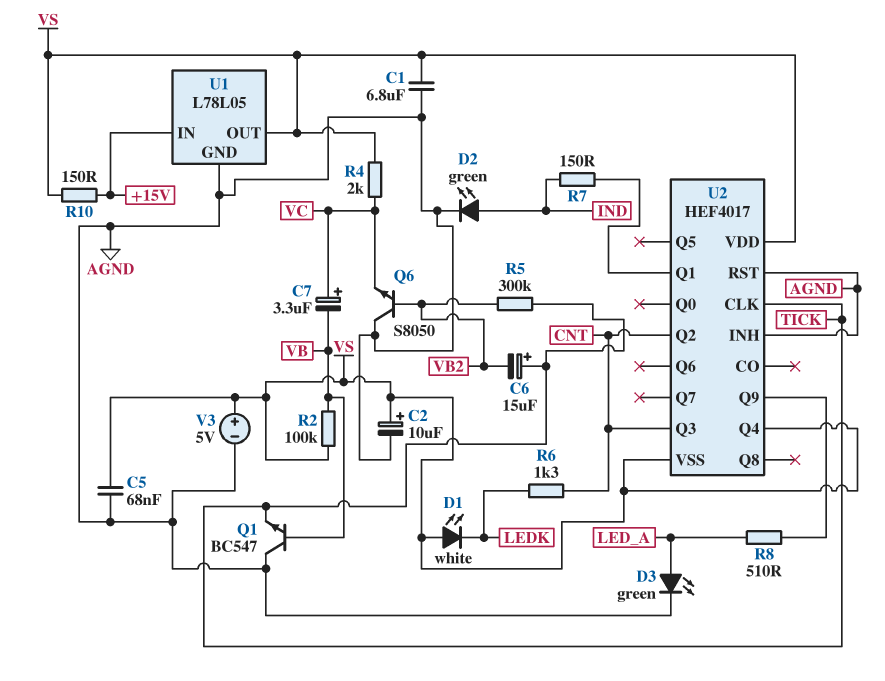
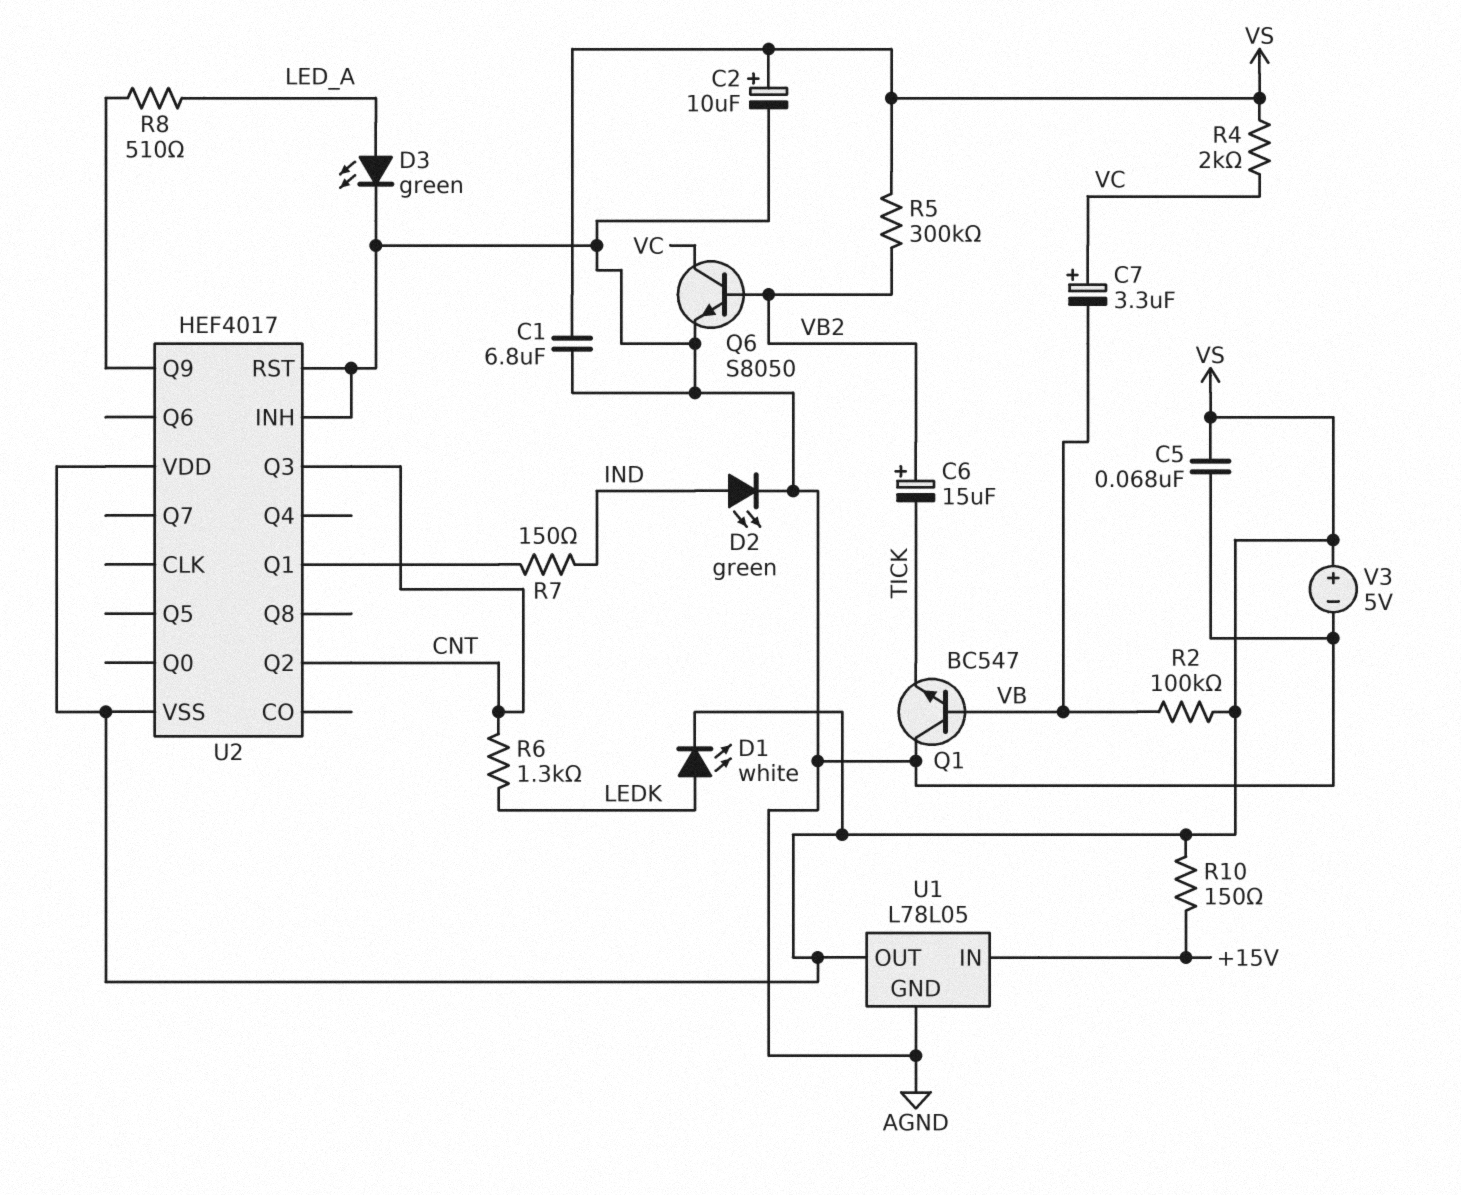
C6: 15uF (plus TICK, minus VB2) -> 15uF (plus VB2, minus TICK)
D1: LED white (A VS, K LEDK) -> LED white (A LEDK, K VS)
Q6: NPN S8050 (B VB2, C AGND, E VC) -> NPN S8050 (B VB2, C VC, E AGND)
R5: 300k (TICK, VB2) -> 300k (VB2, VS)
U2 pin CLK: TICK -> none
U2 pin Q4: VS -> none

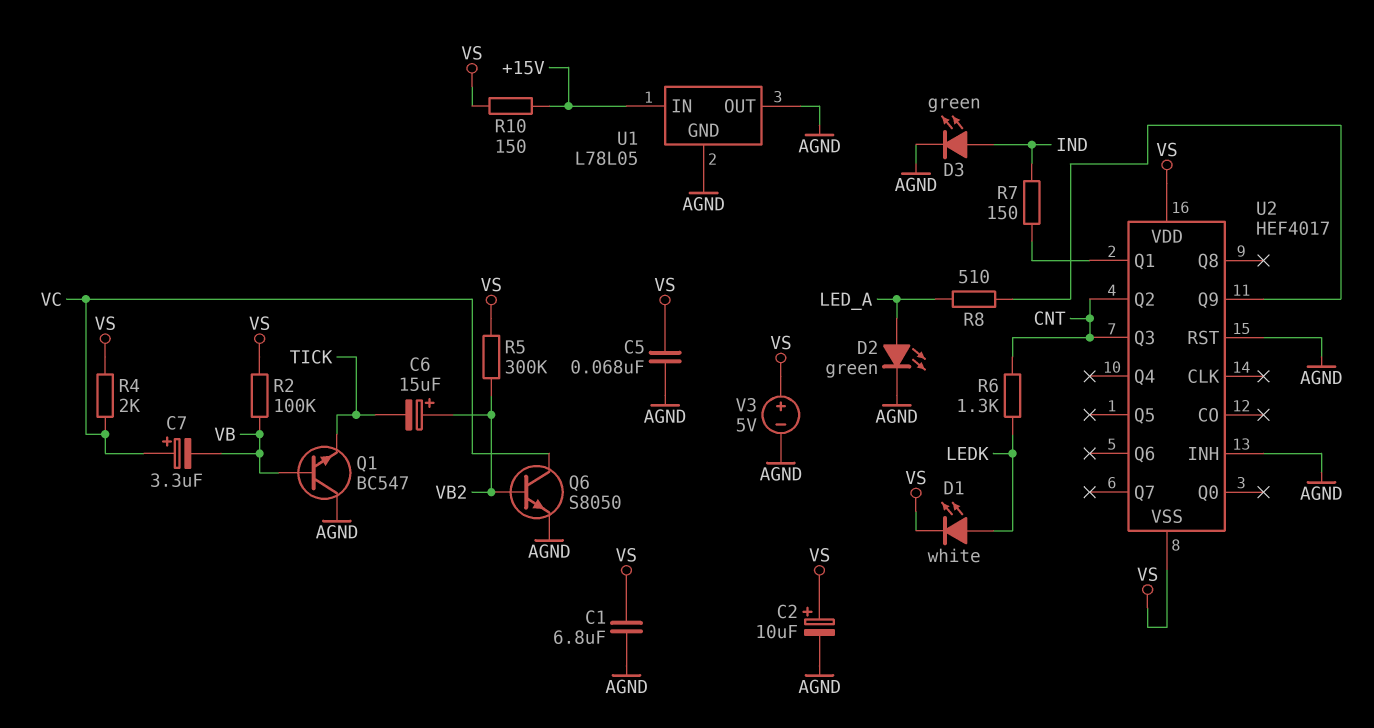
D2: LED green (A IND, K AGND) -> LED green (A LED_A, K AGND)
D3: LED green (A LED_A, K AGND) -> LED green (A IND, K AGND)
U1 pin OUT: VS -> AGND

